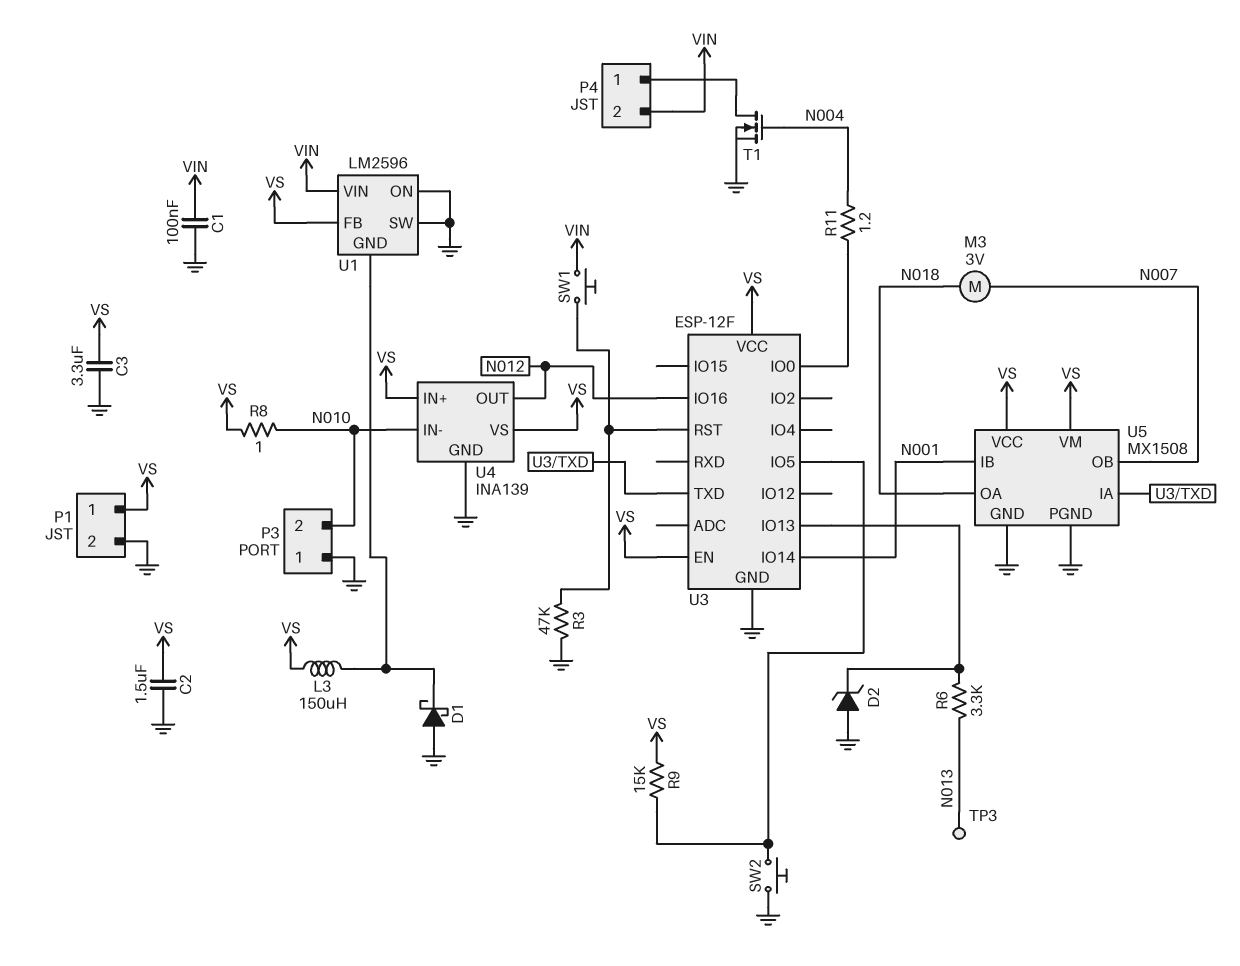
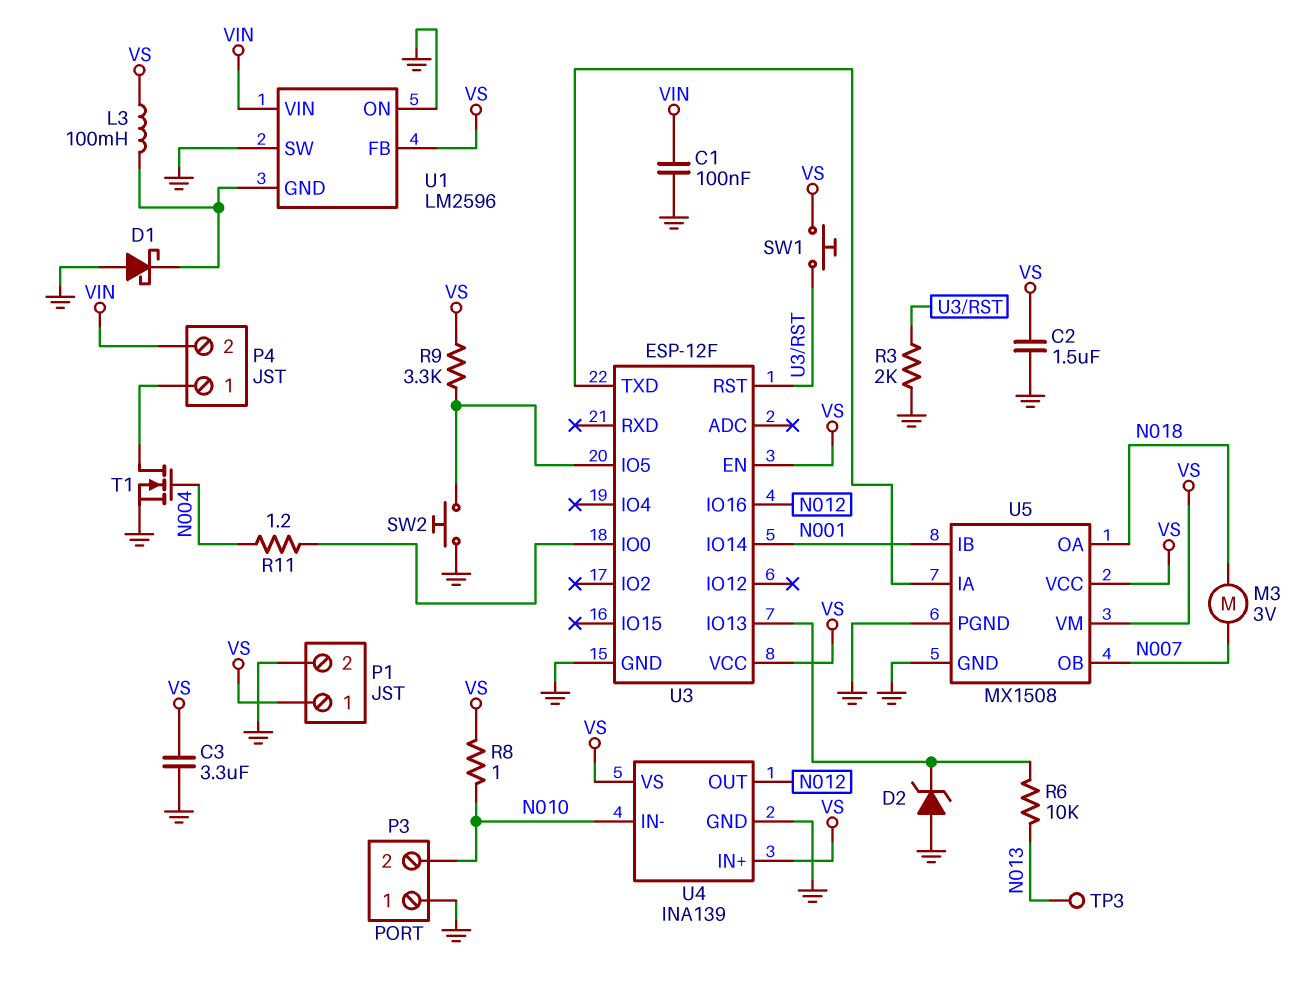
L3: 150uH (U1/GND, VS) -> 100mH (U1/GND, VS)
R3: 47k (GND, U3/RST) -> 2k (GND, U3/RST)
R6: 3.3k (N013, U3/IO13) -> 10k (N013, U3/IO13)
R9: 15k (U3/IO5, VS) -> 3.3k (U3/IO5, VS)
SW1: button (U3/RST, VIN) -> button (U3/RST, VS)

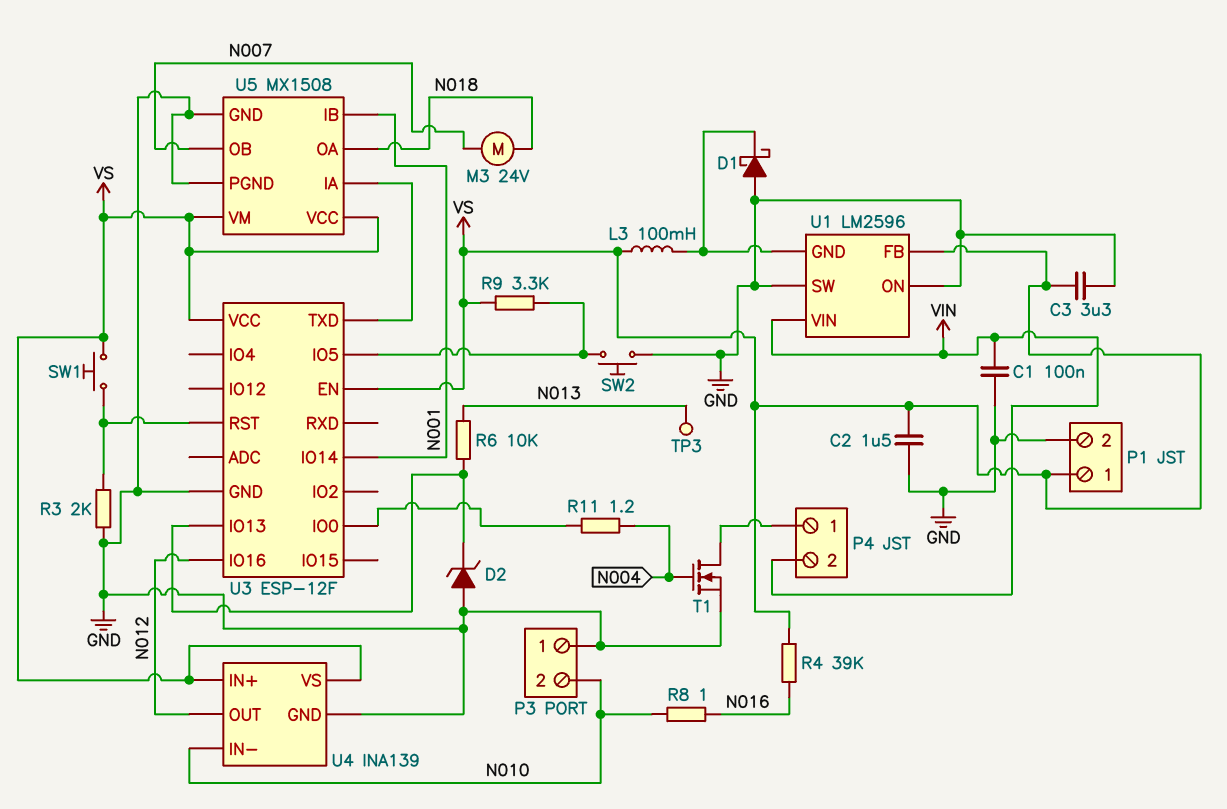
M3: motor 3V (N007, N018) -> motor 24V (N007, N018)
R4: none -> 39k (N016, VS)
R8: 1 (N010, VS) -> 1 (N010, N016)

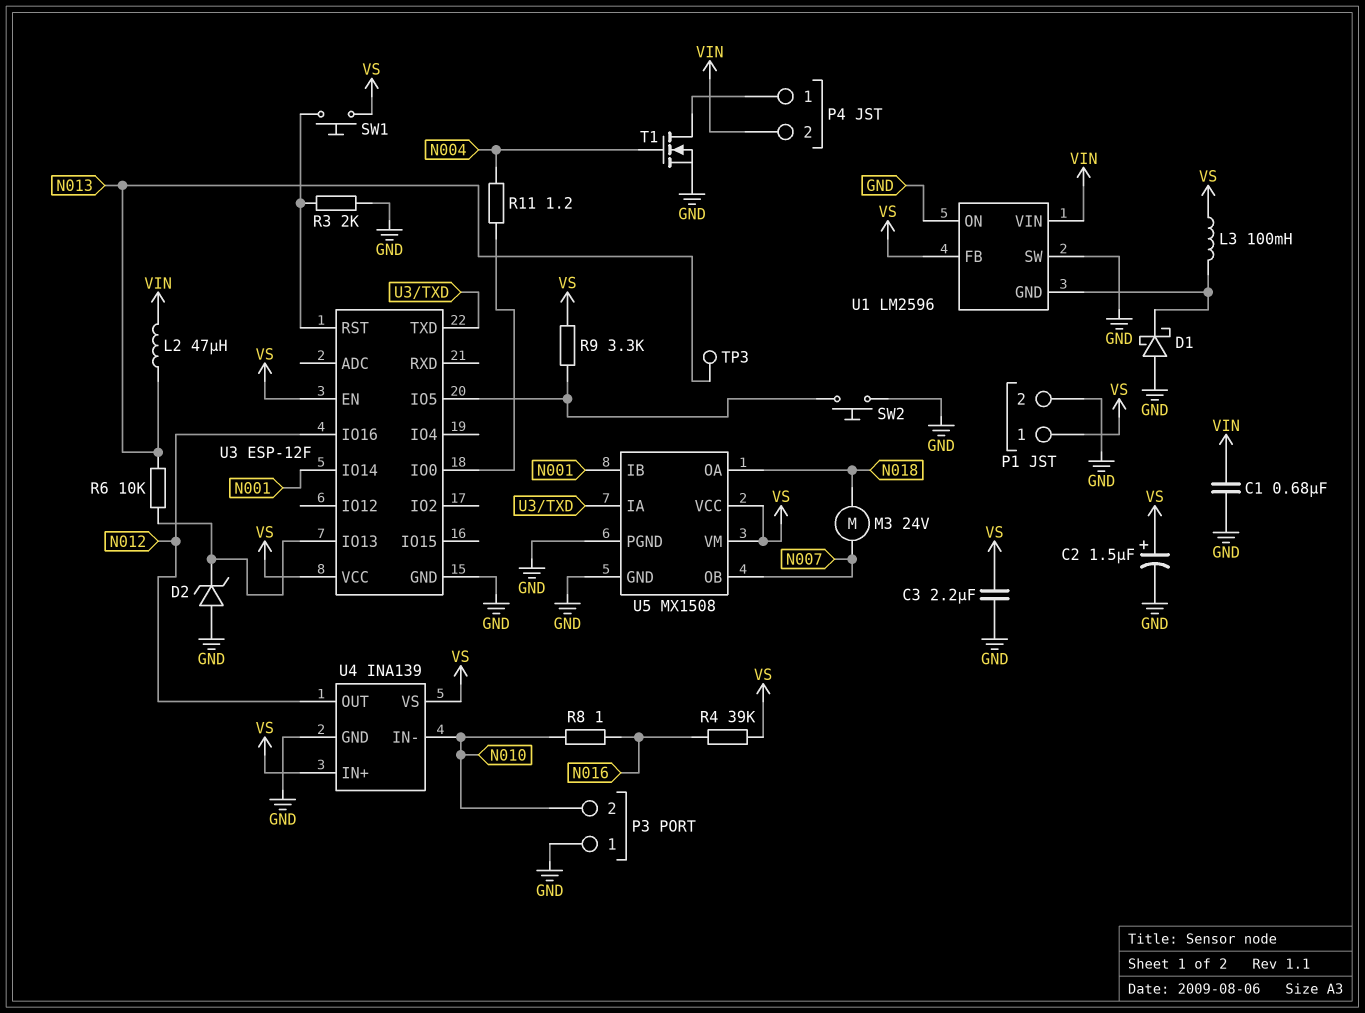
C1: 100nF (GND, VIN) -> 680nF (GND, VIN)
C2: 1.5uF (GND, VS) -> 1.5uF (plus VS, minus GND)
C3: 3.3uF (GND, VS) -> 2.2uF (GND, VS)
L2: none -> 47uH (N013, VIN)

